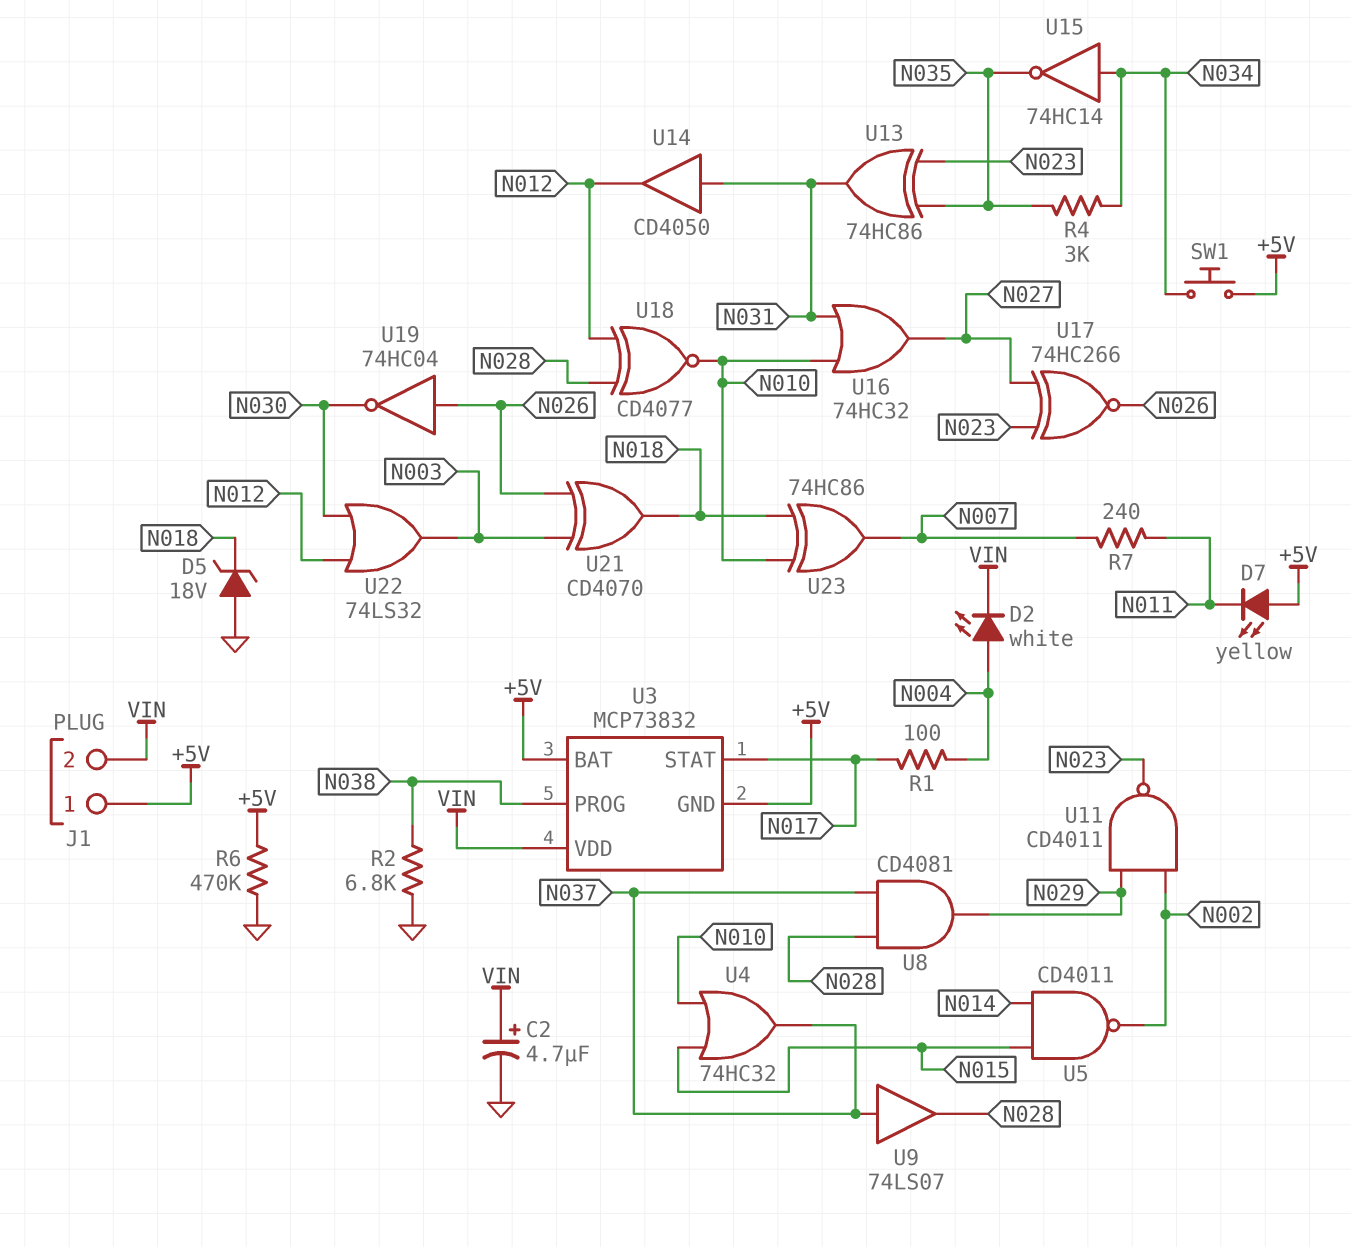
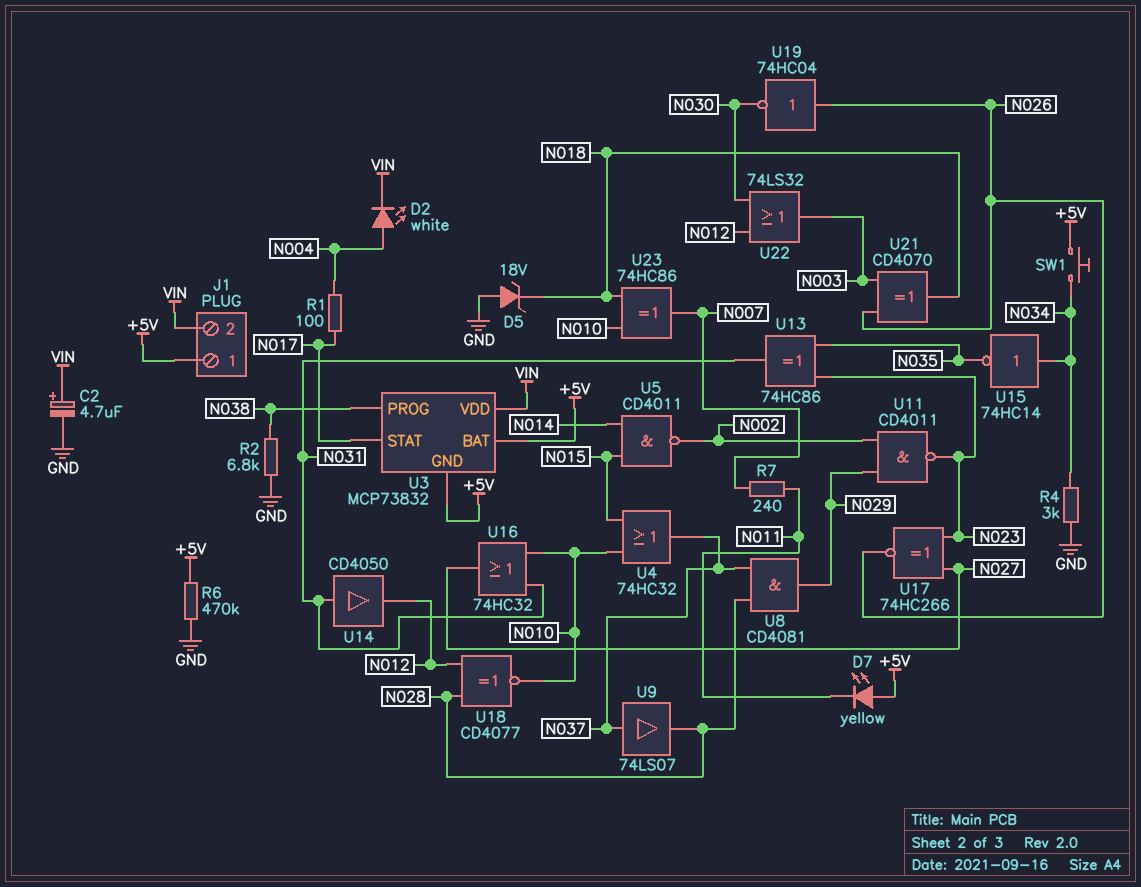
R4: 3k (N034, N035) -> 3k (GND, N034)

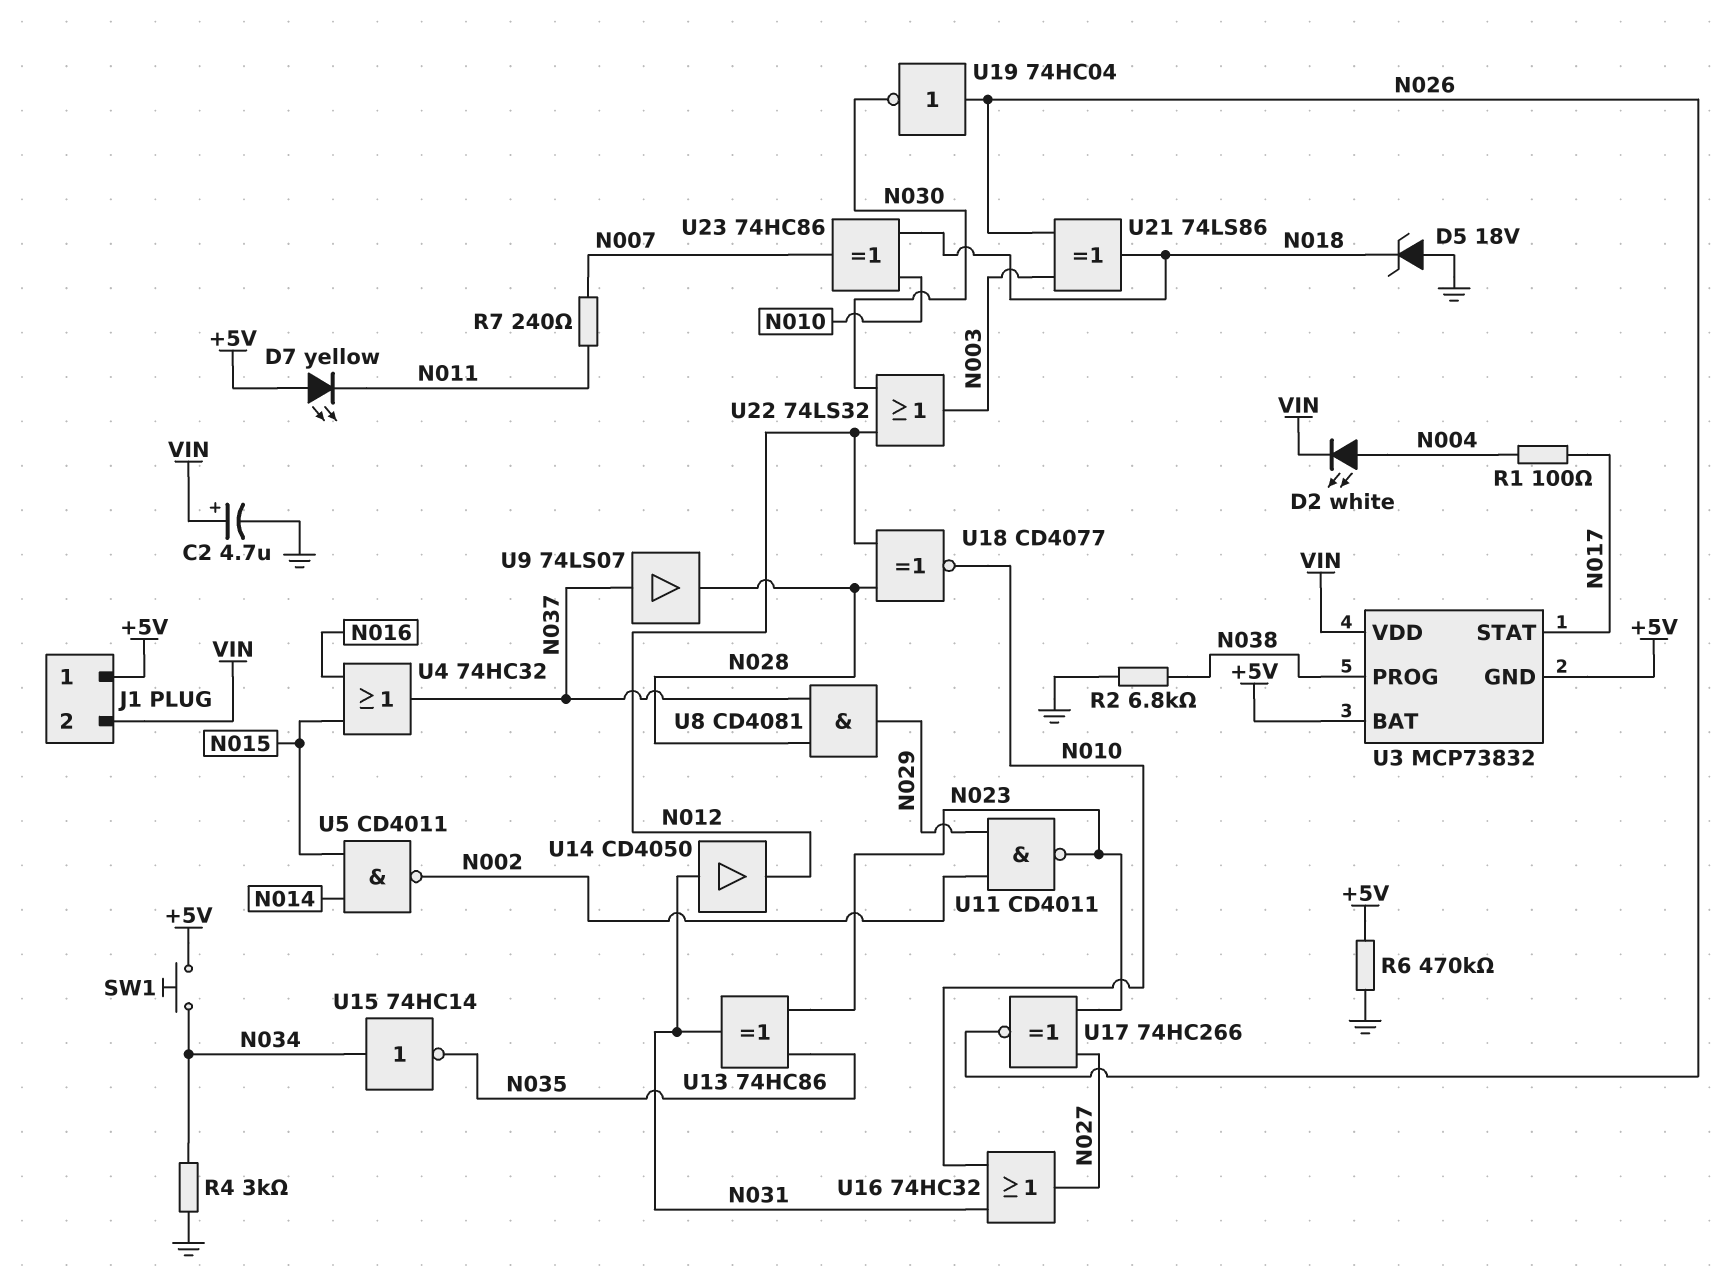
U4: OR 74HC32 (in N010, in N015, out N037) -> OR 74HC32 (in N015, in N016, out N037)
U21: XOR CD4070 (in N003, in N026, out N018) -> XOR 74LS86 (in N003, in N026, out N018)

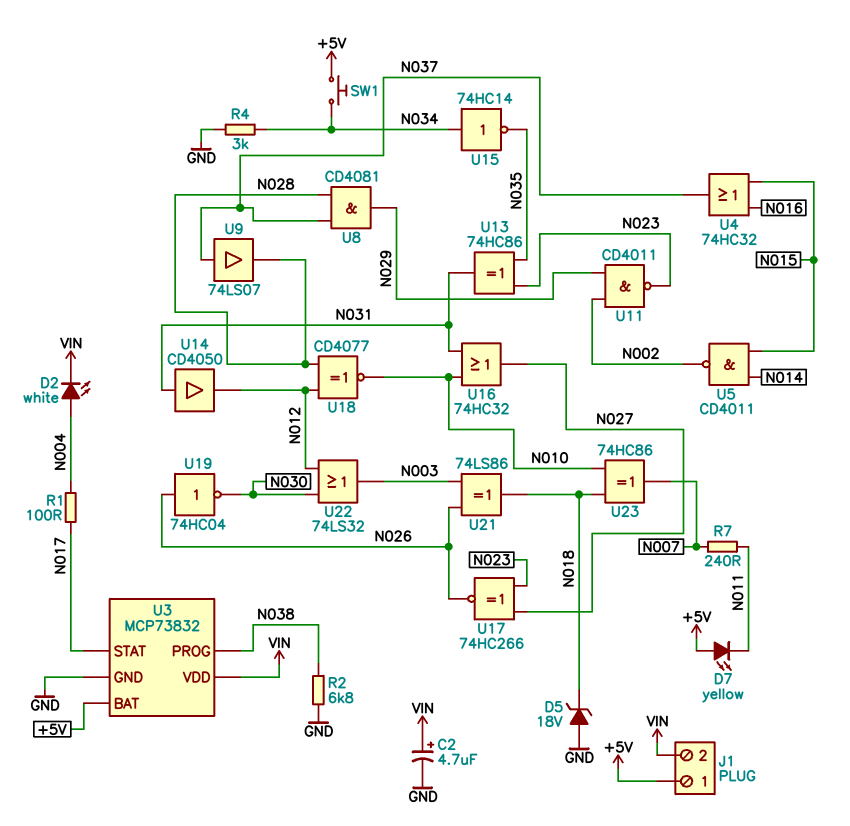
R6: 470k (+5V, GND) -> none
U3 pin GND: +5V -> GND

